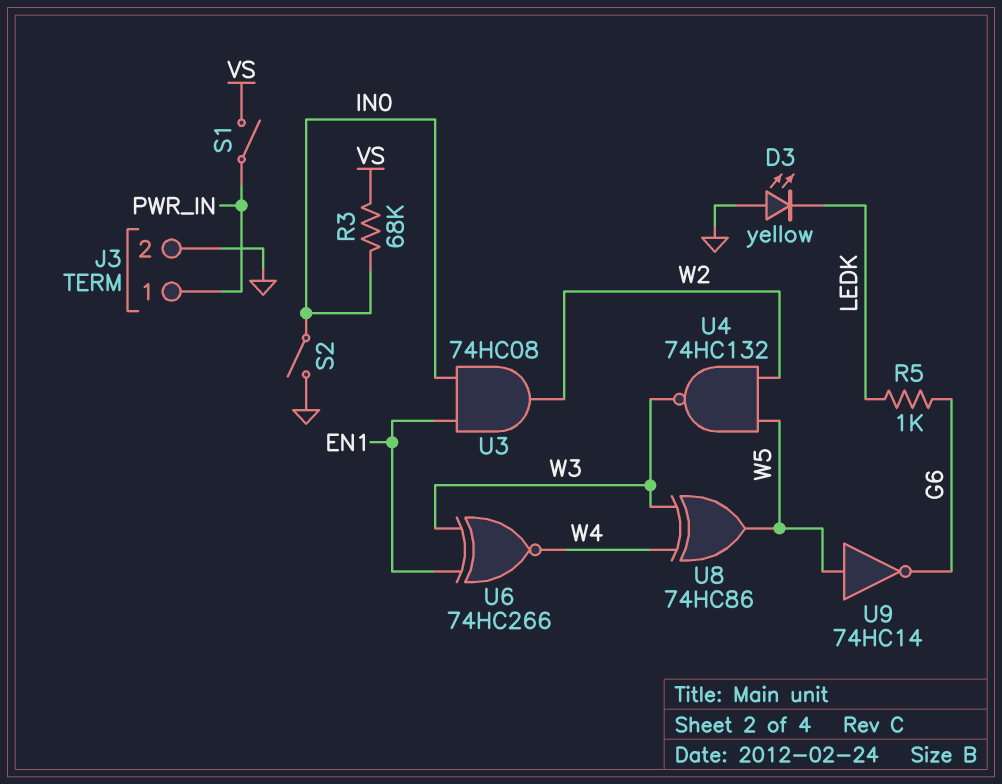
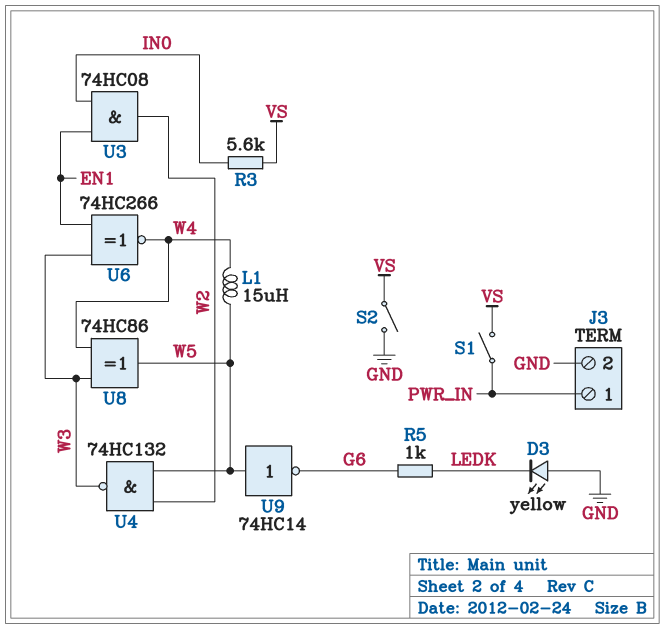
L1: none -> 15uH (W4, W5)
R3: 68k (IN0, VS) -> 5.6k (IN0, VS)
S2: switch (GND, IN0) -> switch (GND, VS)

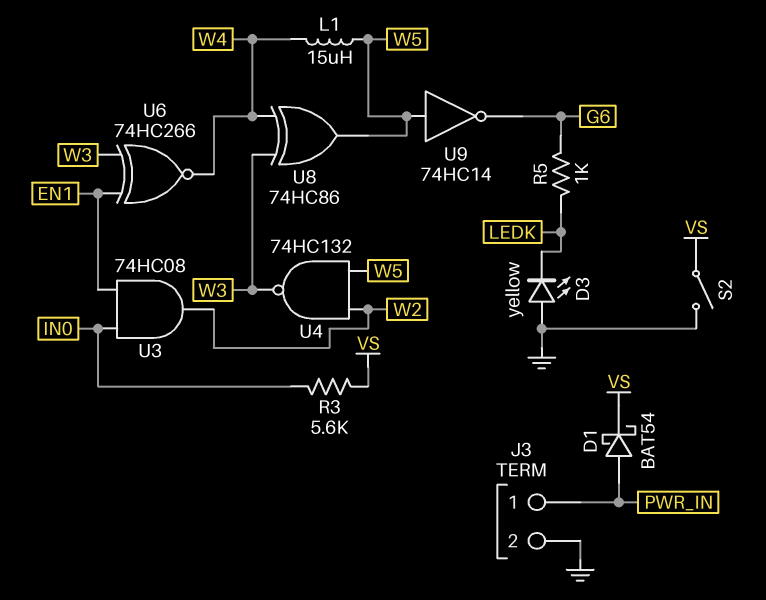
D1: none -> schottky BAT54 (A PWR_IN, K VS)
S1: switch (PWR_IN, VS) -> none

